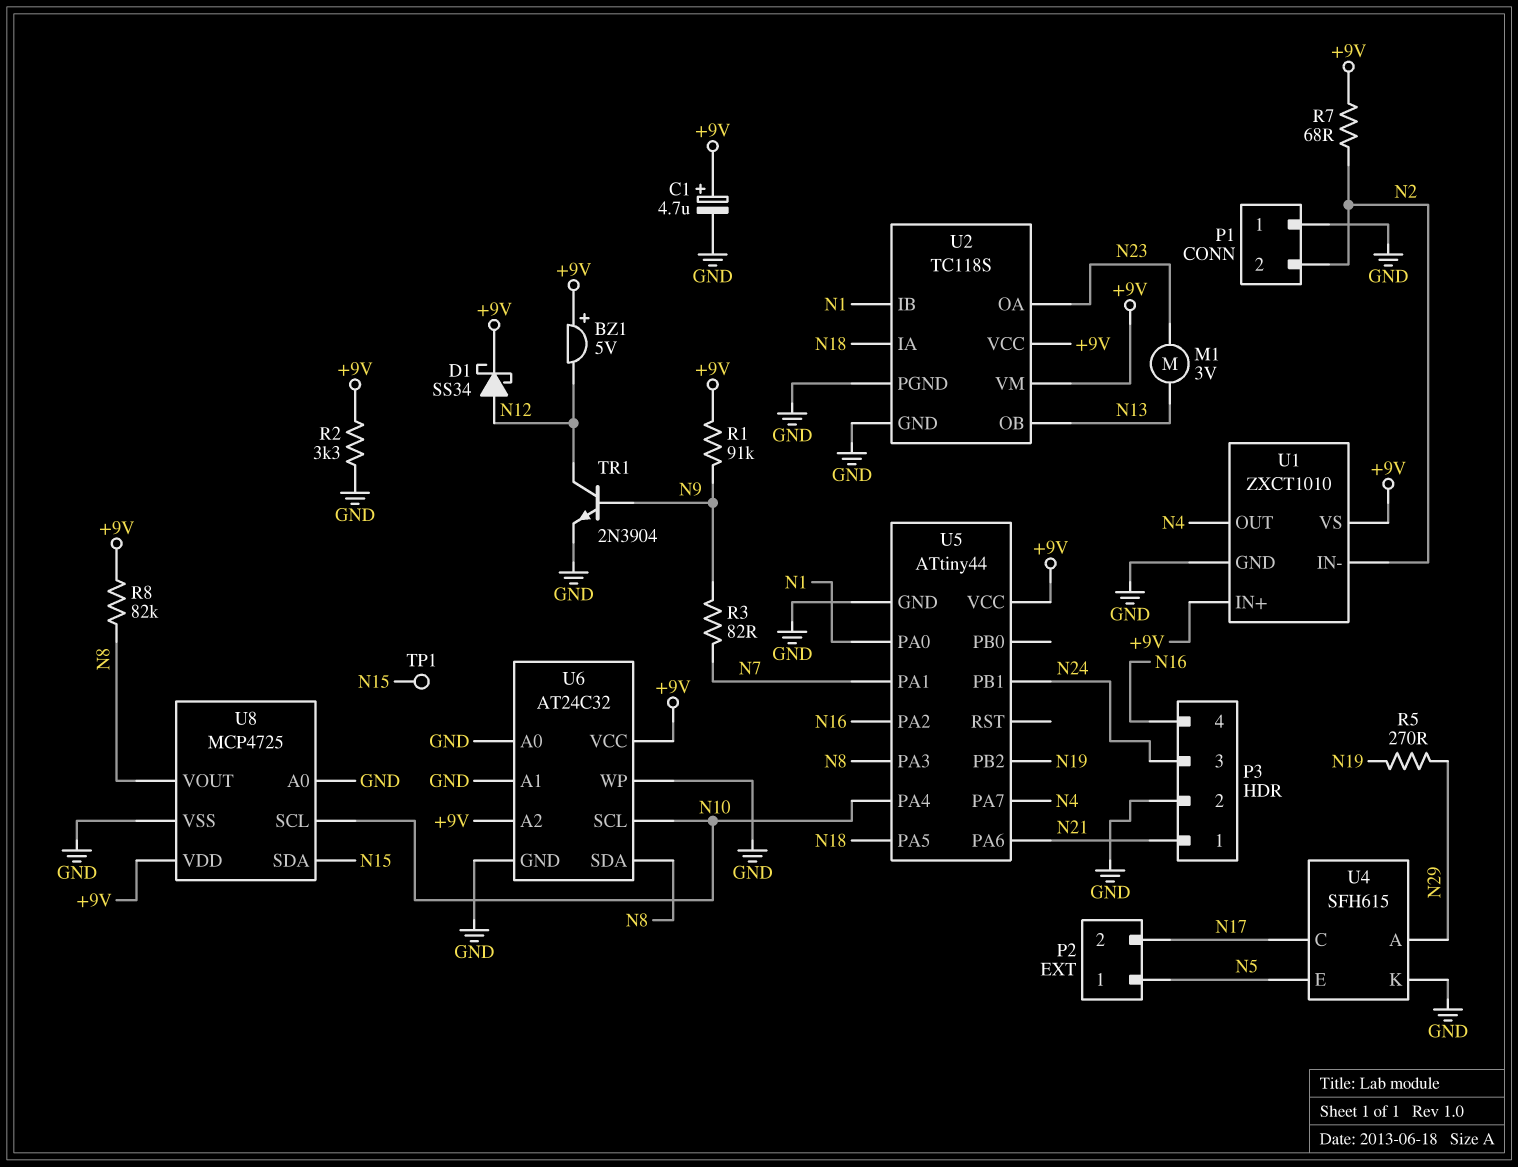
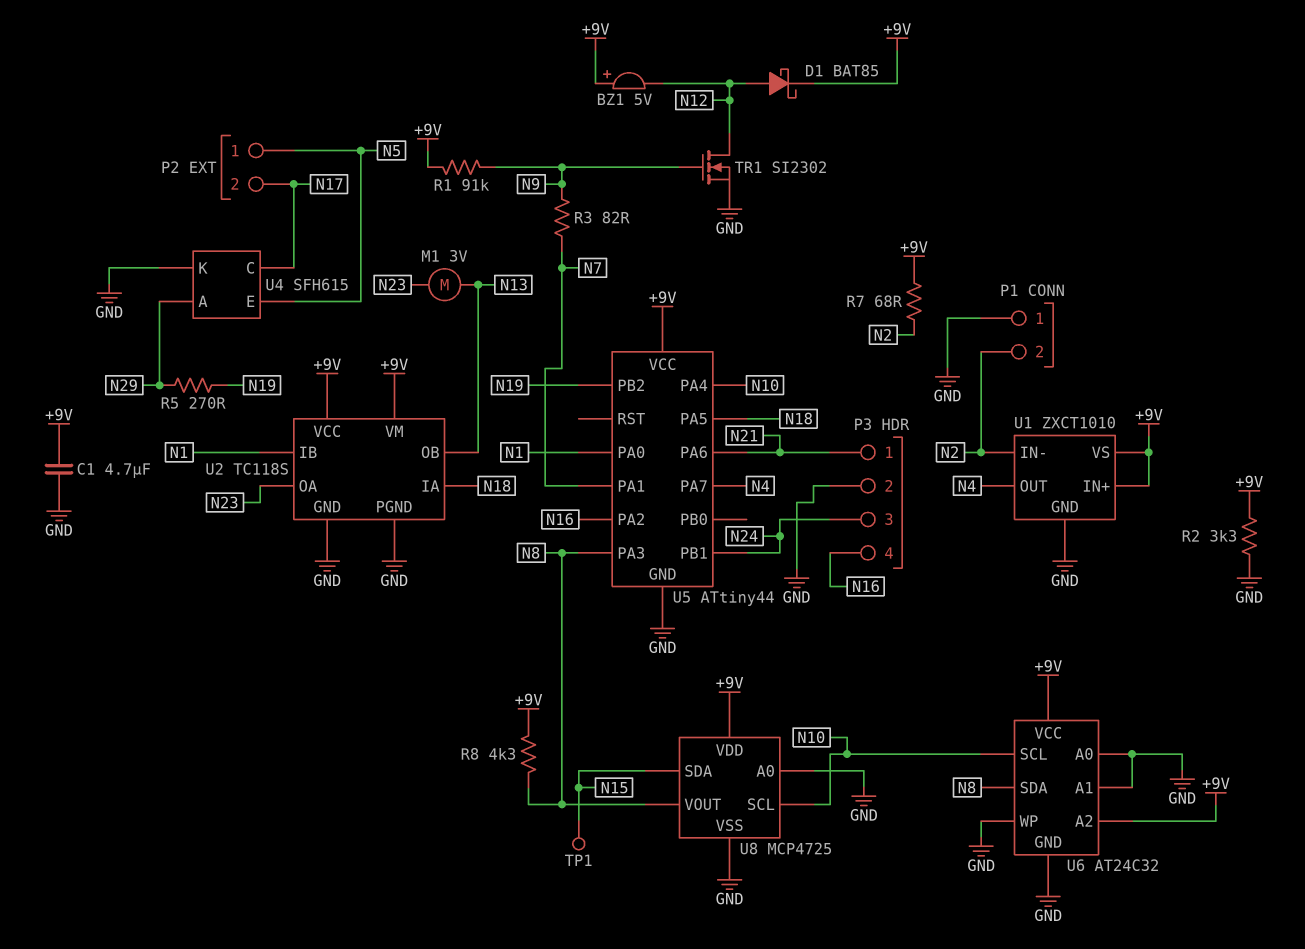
C1: 4.7uF (plus +9V, minus GND) -> 4.7uF (+9V, GND)
D1: schottky SS34 (A N12, K +9V) -> schottky BAT85 (A N12, K +9V)
R8: 82k (+9V, N8) -> 4.3k (+9V, N8)
TR1: NPN 2N3904 (B N9, C N12, E GND) -> NMOS SI2302 (G N9, D N12, S GND)

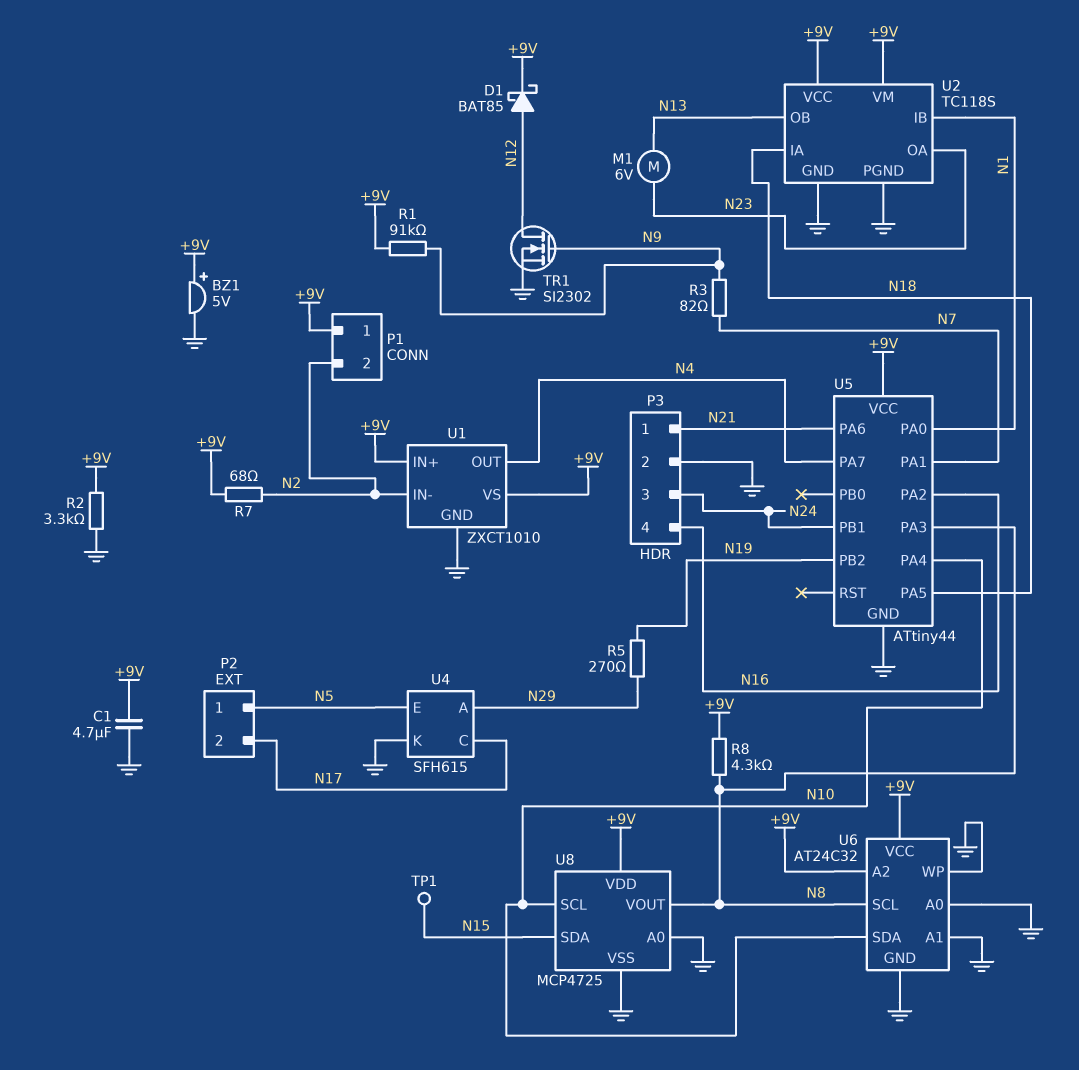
BZ1: buzzer 5V (plus +9V, minus N12) -> buzzer 5V (plus +9V, minus GND)
M1: motor 3V (N13, N23) -> motor 6V (N13, N23)
P1 pin 1: GND -> +9V
U6 pin SCL: N10 -> N8
U6 pin SDA: N8 -> N10

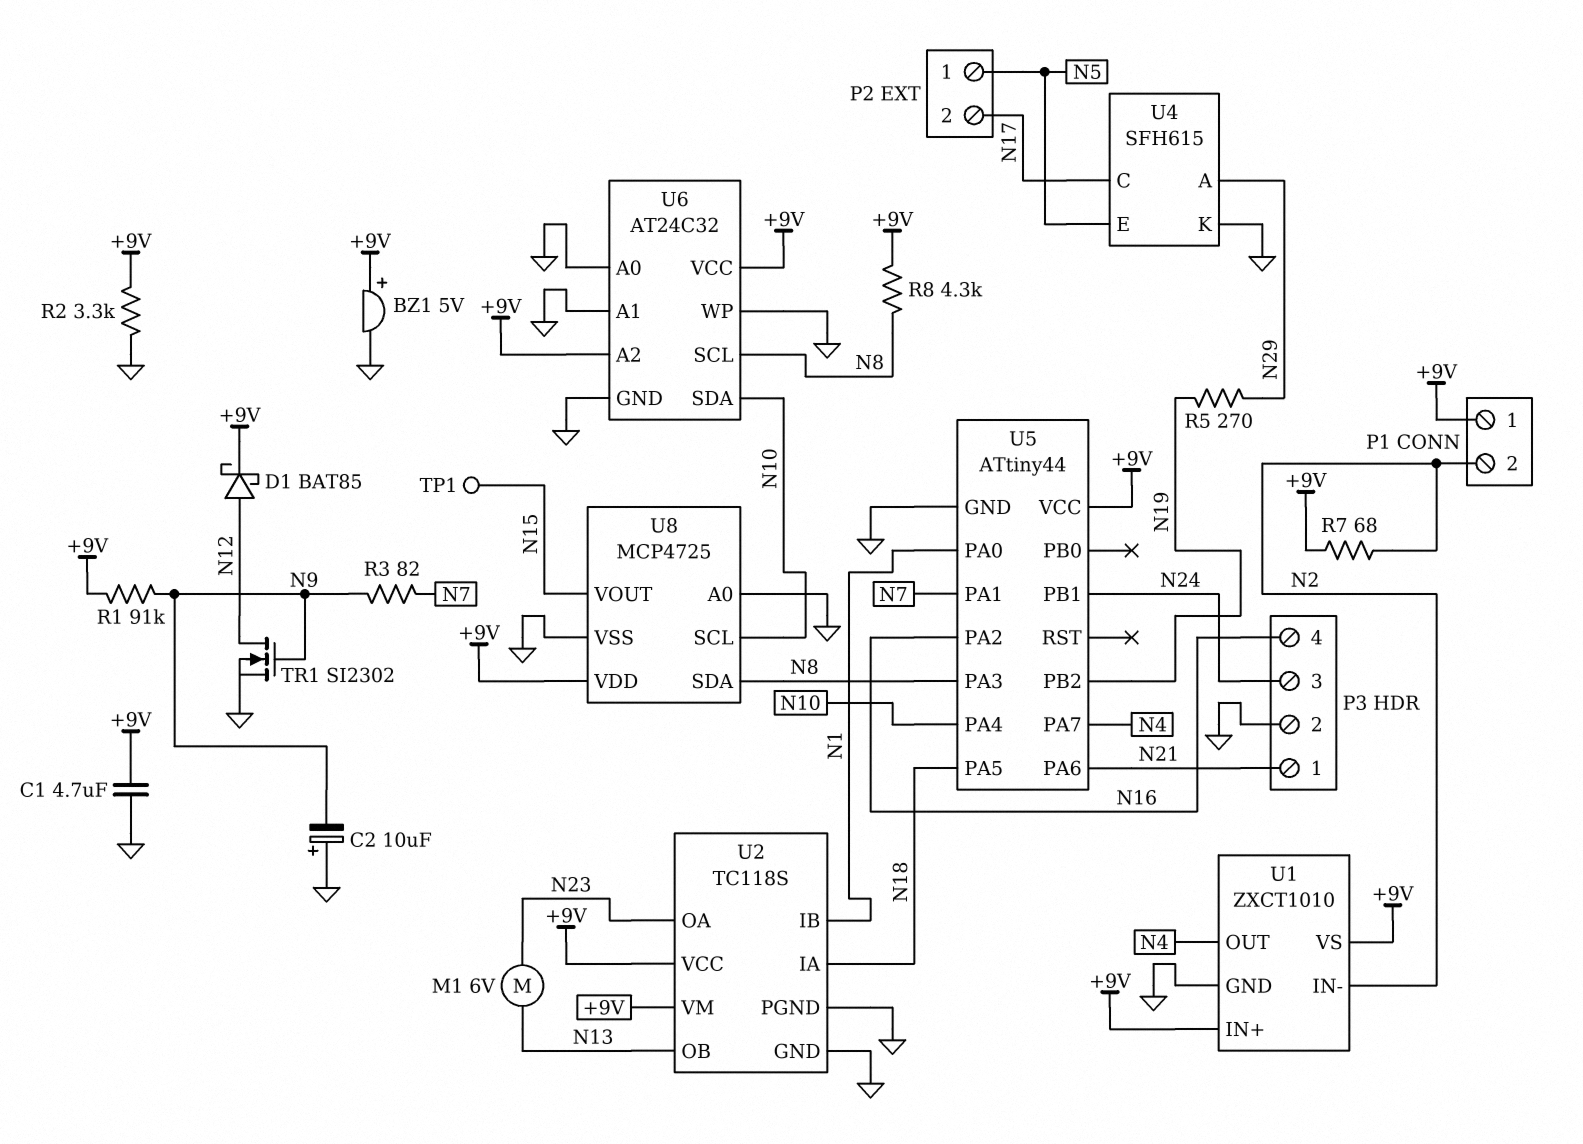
C2: none -> 10uF (plus GND, minus N9)
U8 pin SDA: N15 -> N8
U8 pin VOUT: N8 -> N15

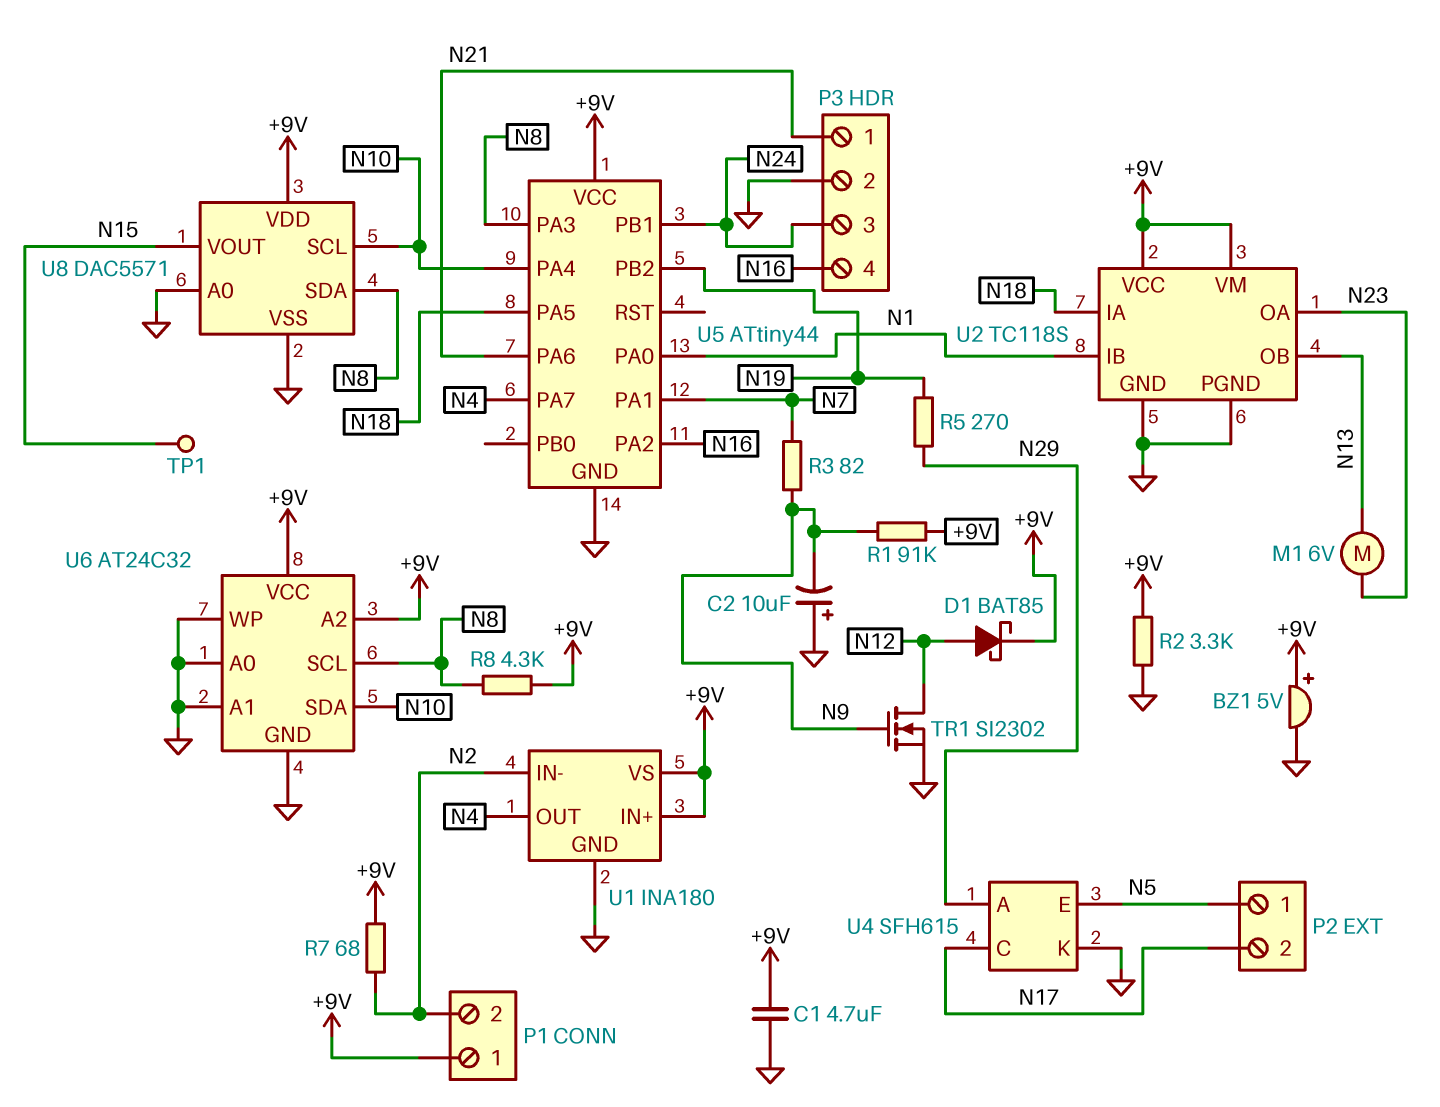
U1: ZXCT1010 -> INA180
U8: MCP4725 -> DAC5571

